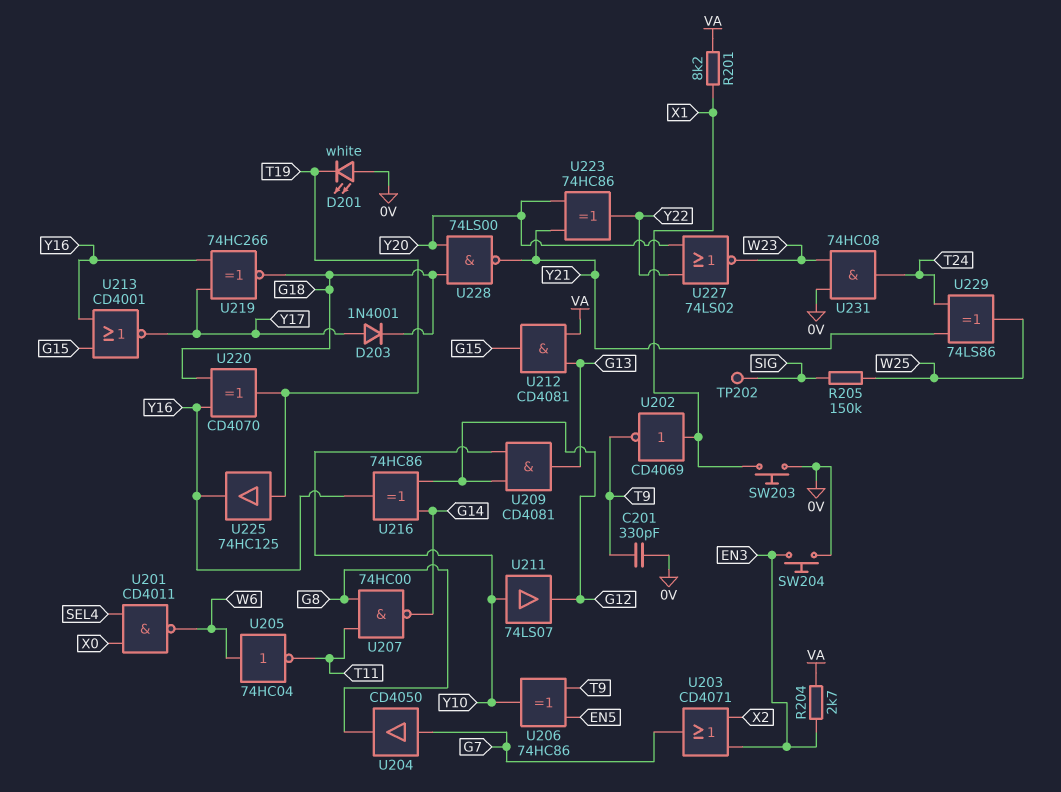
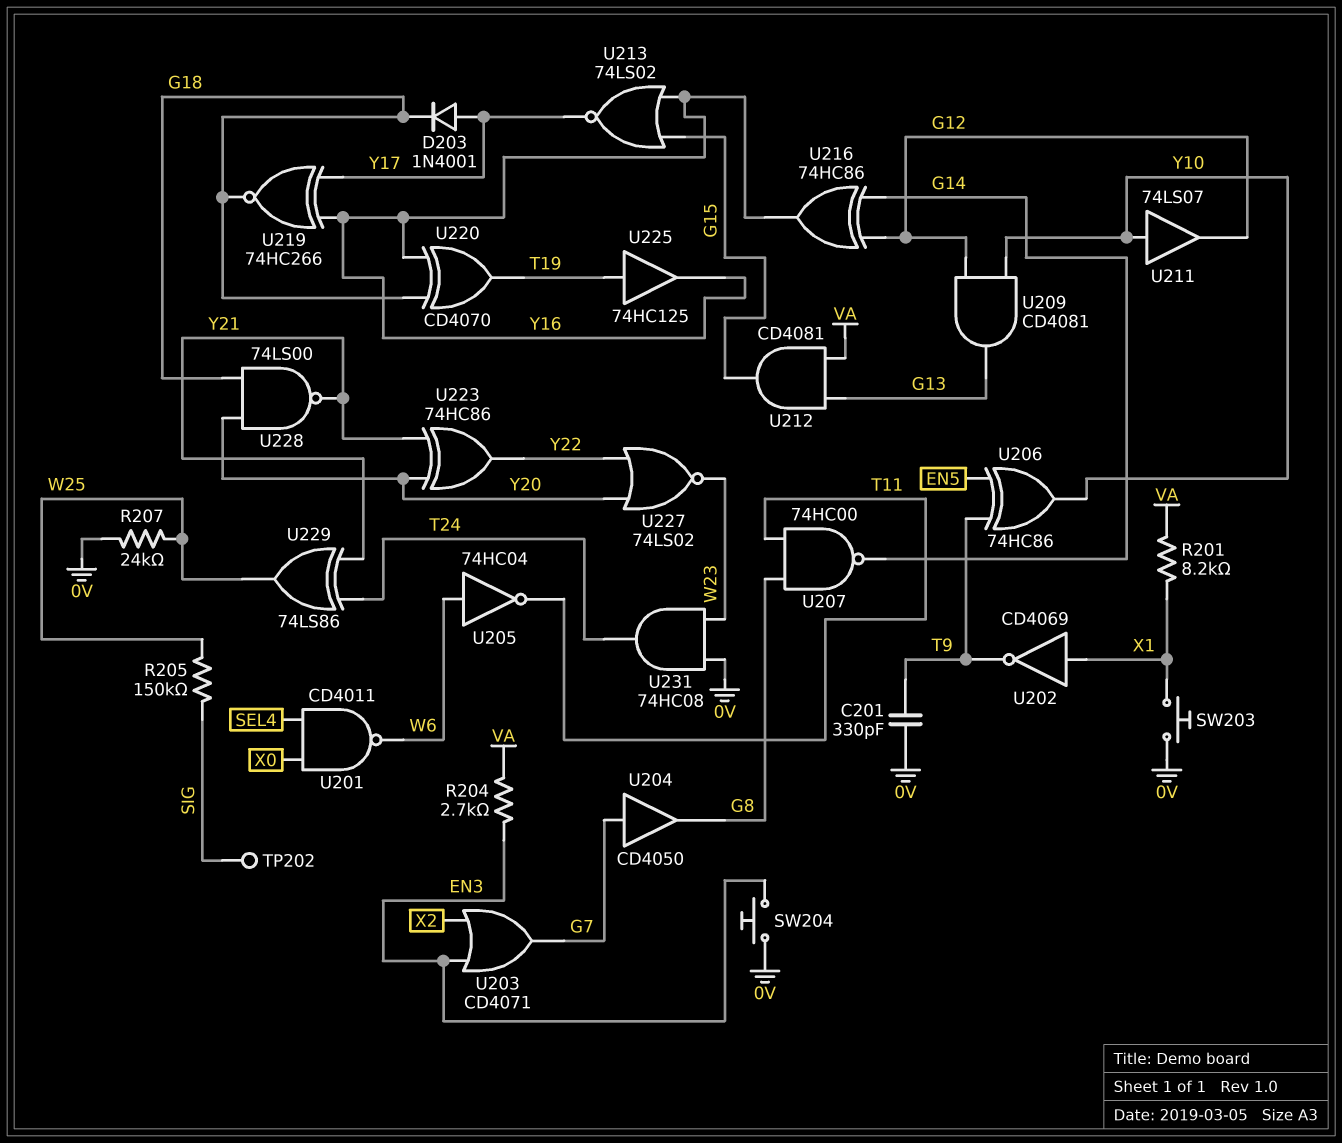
D201: LED white (A 0V, K T19) -> none
R207: none -> 24k (0V, W25)
U213: NOR CD4001 (in G15, in Y16, out Y17) -> NOR 74LS02 (in G15, in Y16, out Y17)

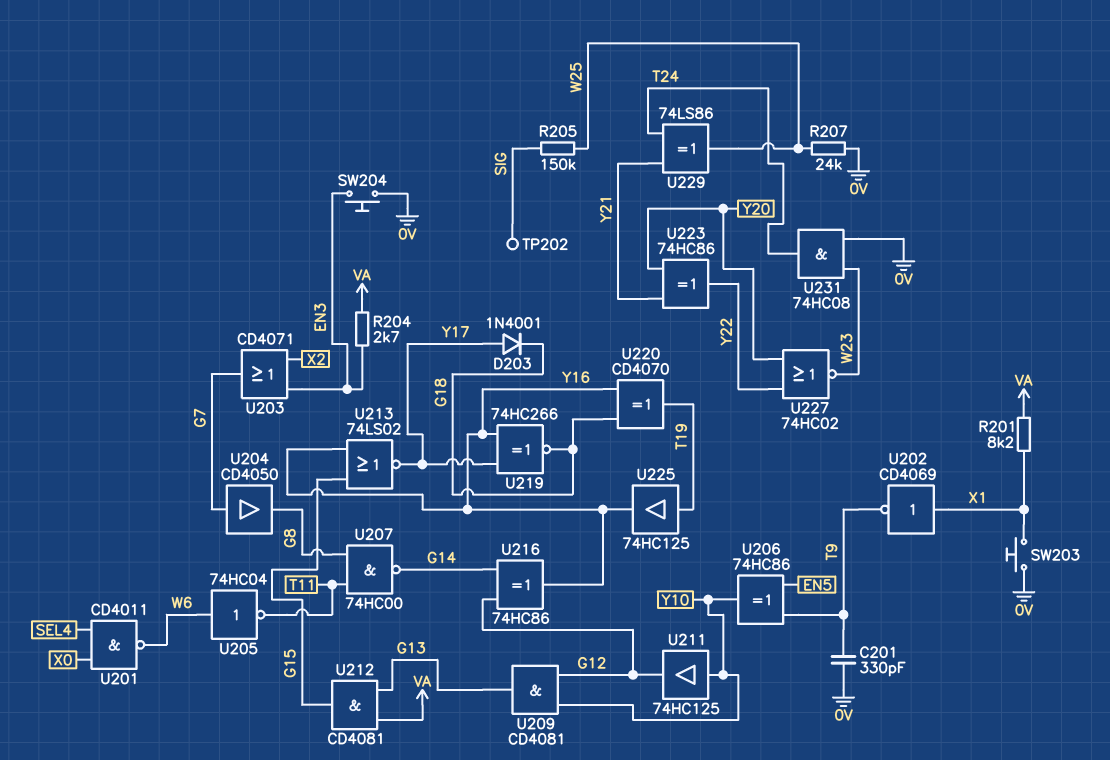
U211: buffer 74LS07 (in Y10, out G12) -> buffer 74HC125 (in Y10, out G12)
U227: NOR 74LS02 (in Y20, in Y22, out W23) -> NOR 74HC02 (in Y20, in Y22, out W23)
U228: NAND 74LS00 (in G18, in Y20, out Y21) -> none

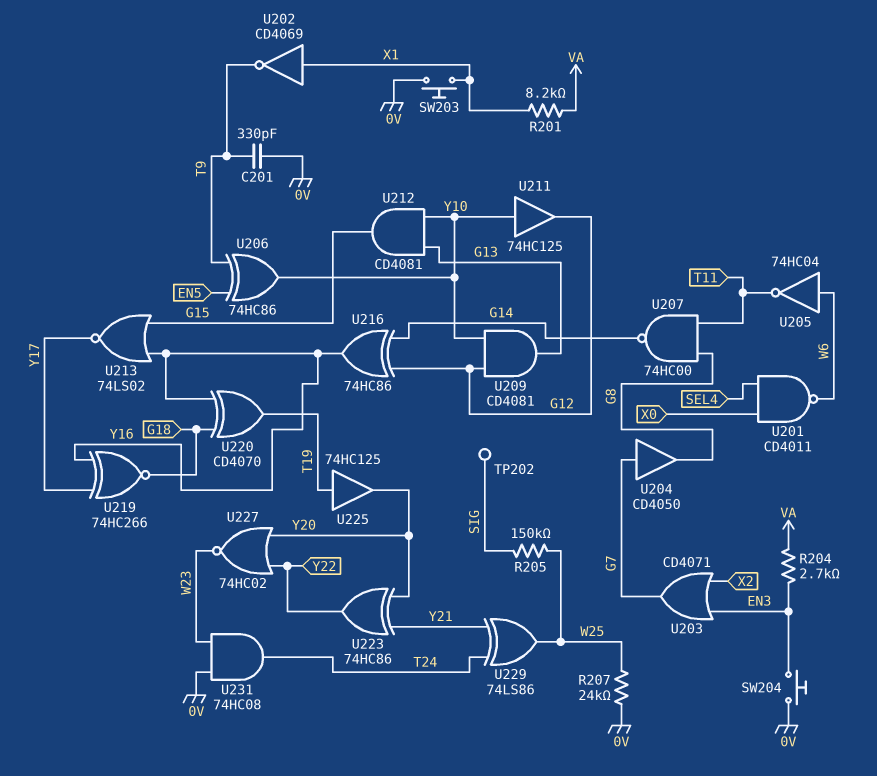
D203: diode 1N4001 (A Y17, K G18) -> none
U212: AND CD4081 (in G13, in VA, out G15) -> AND CD4081 (in G13, in Y10, out G15)
U225: buffer 74HC125 (in T19, out Y16) -> buffer 74HC125 (in T19, out Y20)

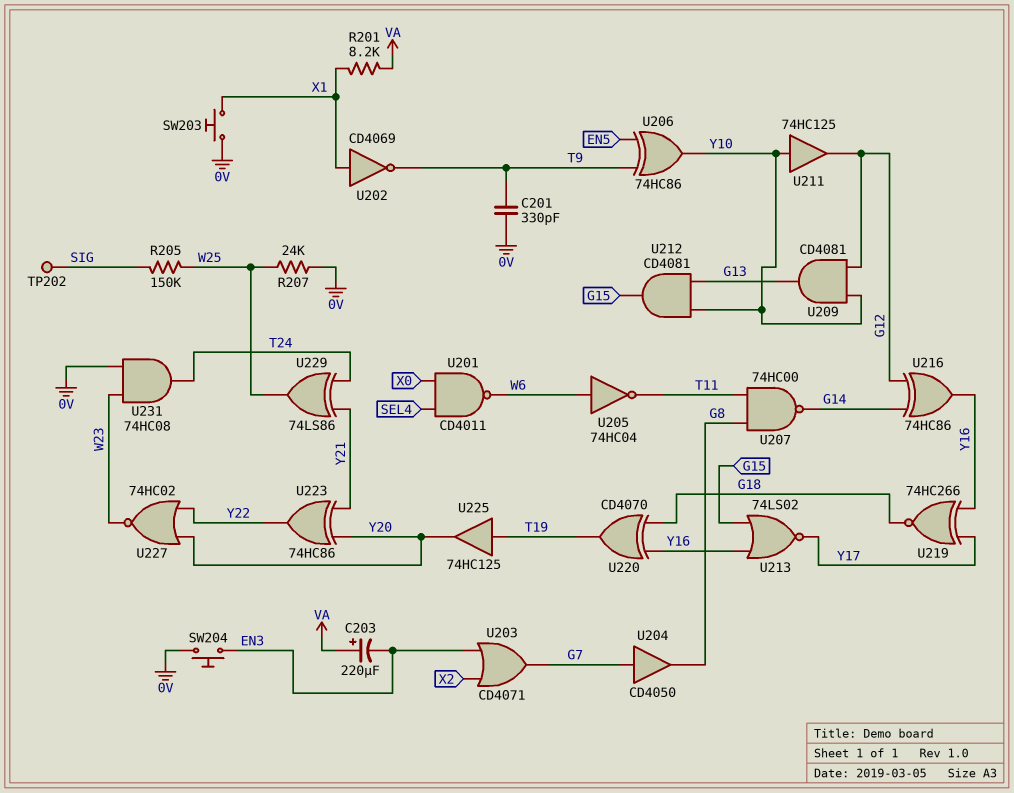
C203: none -> 220uF (plus VA, minus EN3)
R204: 2.7k (EN3, VA) -> none

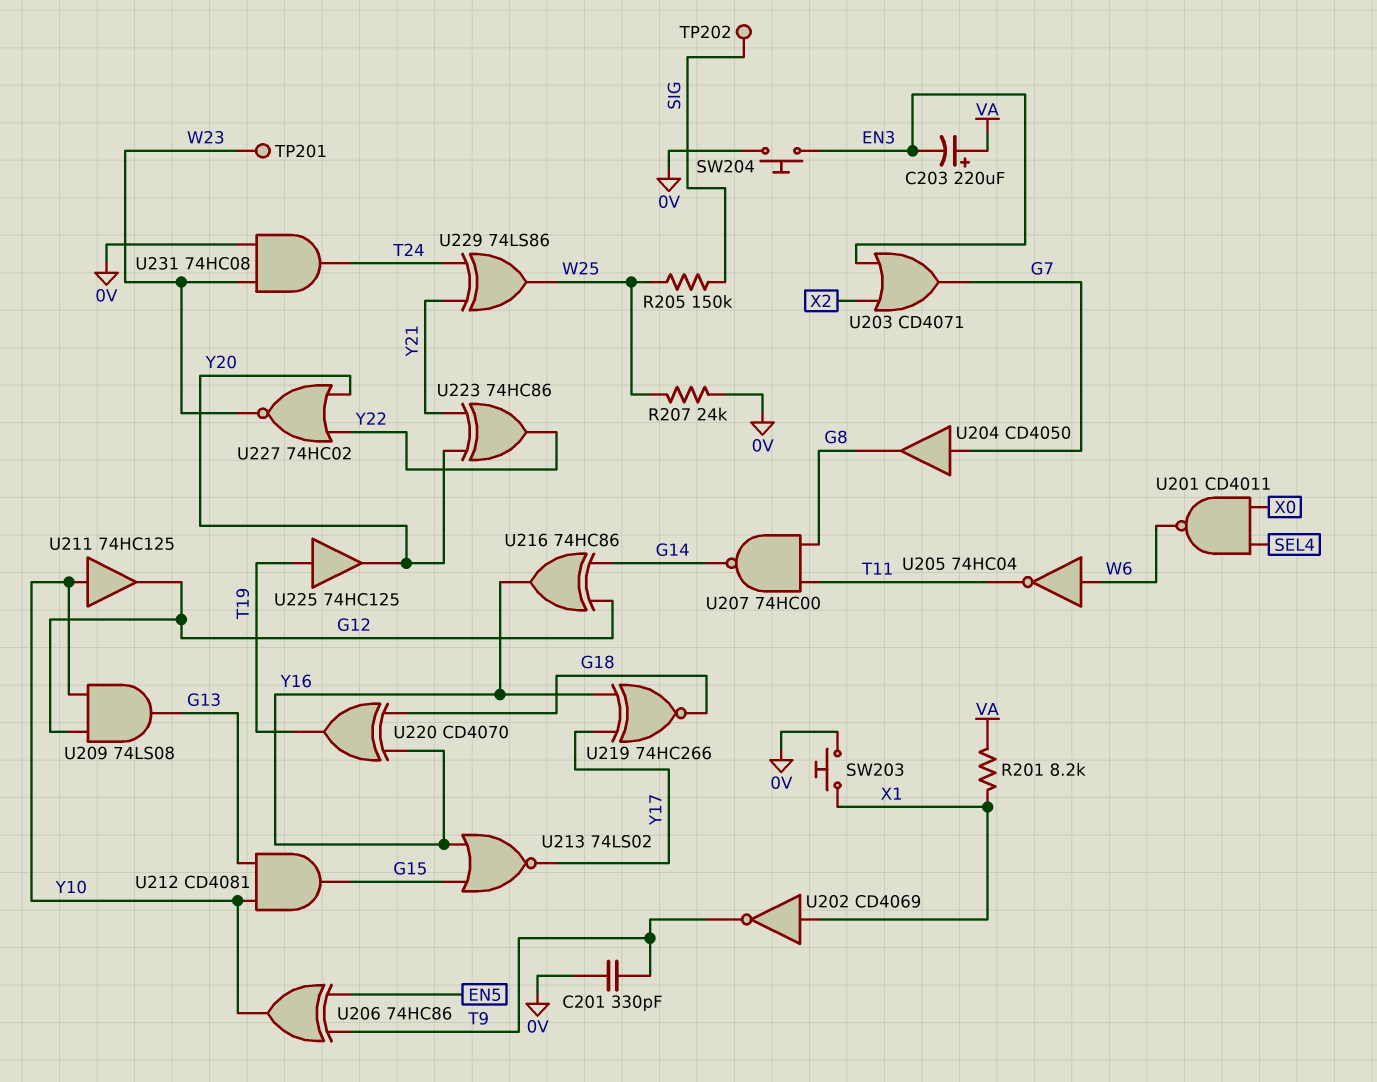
TP201: none -> test point (W23)
U209: AND CD4081 (in G12, in Y10, out G13) -> AND 74LS08 (in G12, in Y10, out G13)

